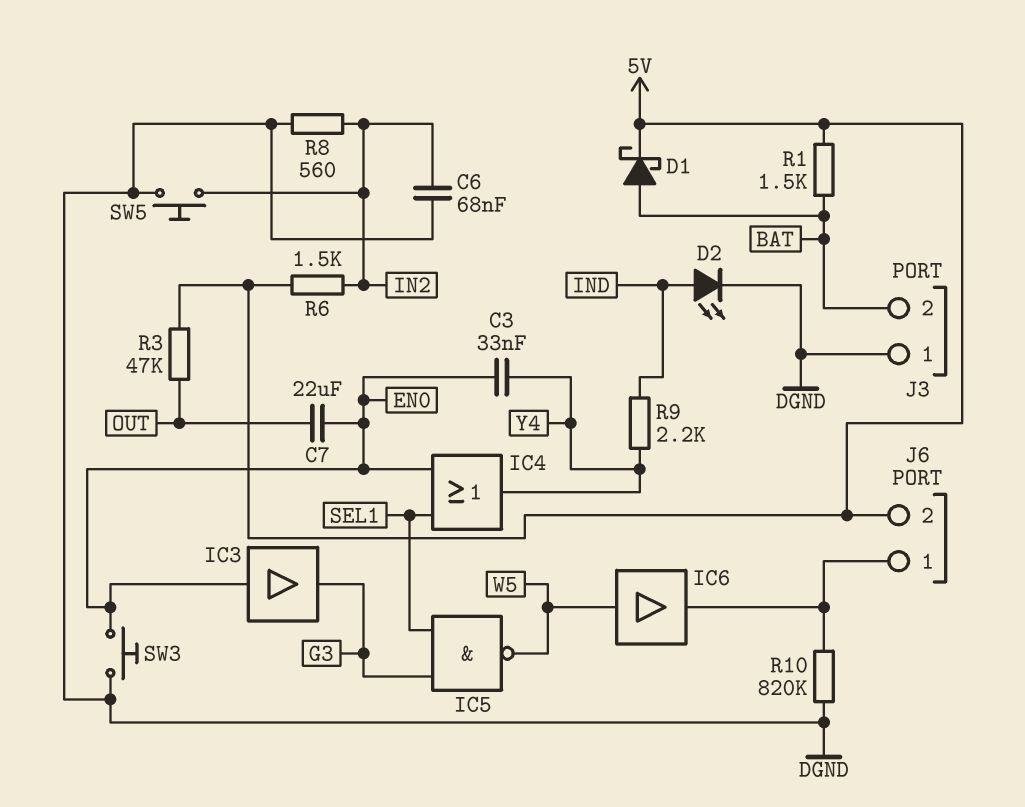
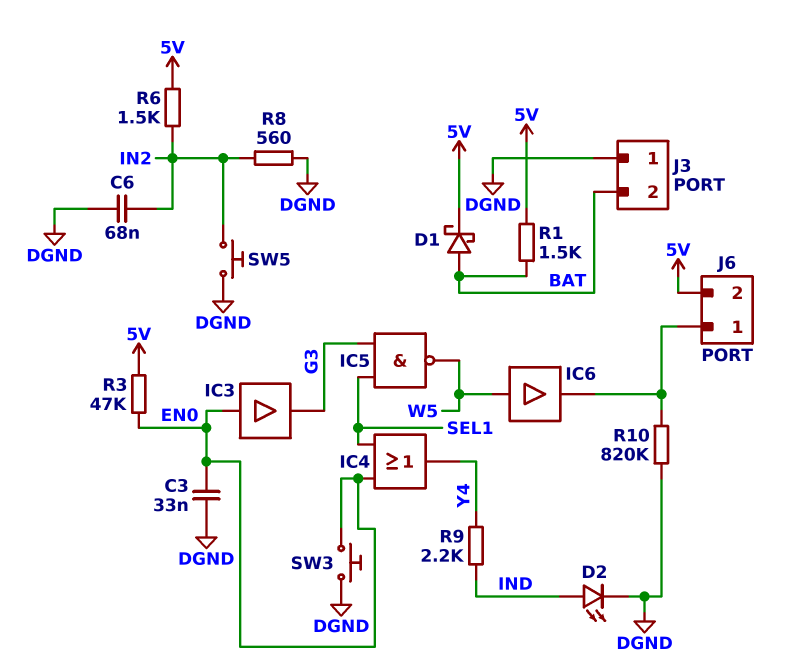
C3: 33nF (EN0, Y4) -> 33nF (DGND, EN0)
C7: 22uF (EN0, OUT) -> none
R3: 47k (5V, OUT) -> 47k (5V, EN0)

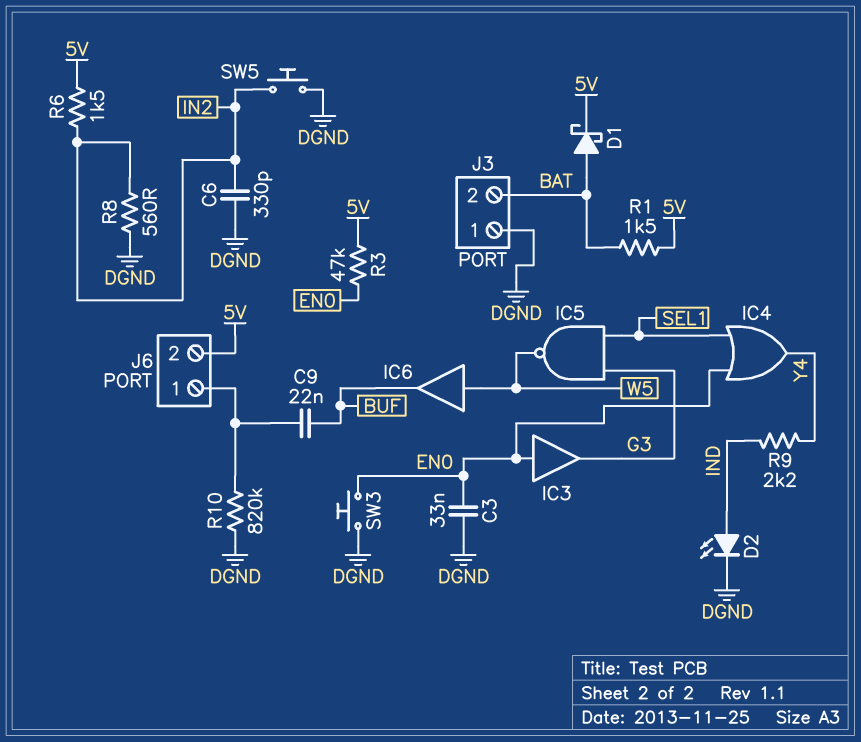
C6: 68nF (DGND, IN2) -> 330pF (DGND, IN2)
C9: none -> 22nF (BUF, J6/1)
IC6: buffer (in W5, out J6/1) -> buffer (in W5, out BUF)

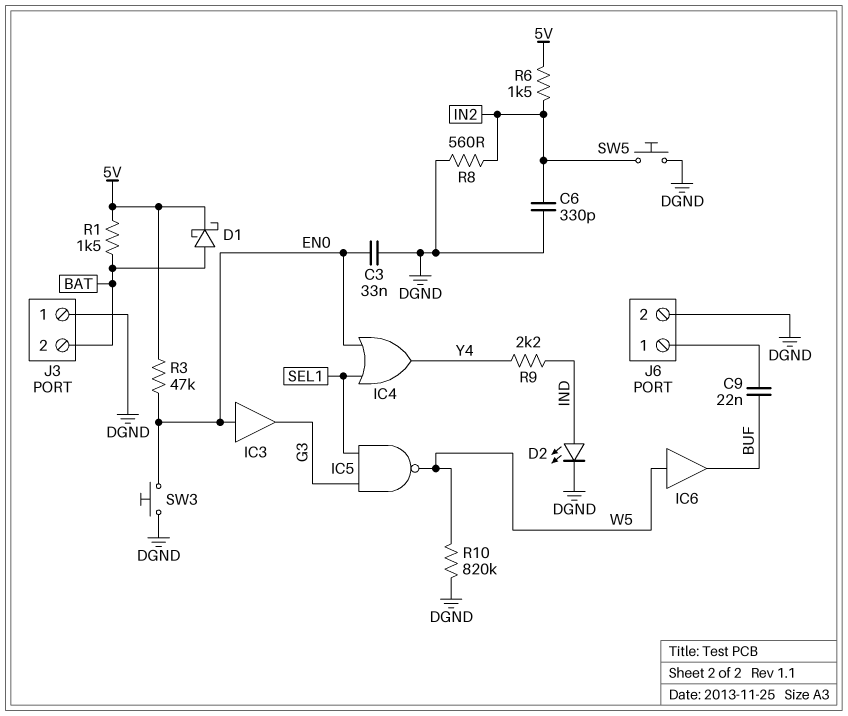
J6 pin 2: 5V -> DGND
R10: 820k (DGND, J6/1) -> 820k (DGND, W5)

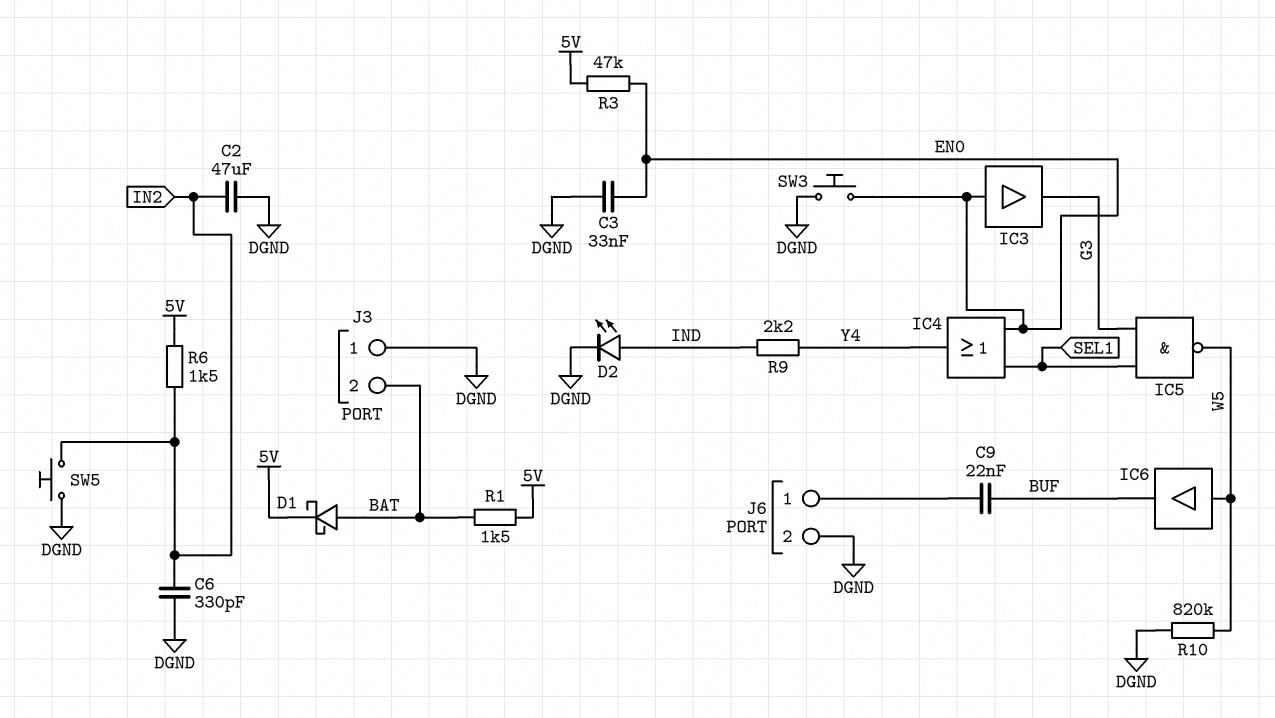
C2: none -> 47uF (DGND, IN2)
R8: 560 (DGND, IN2) -> none

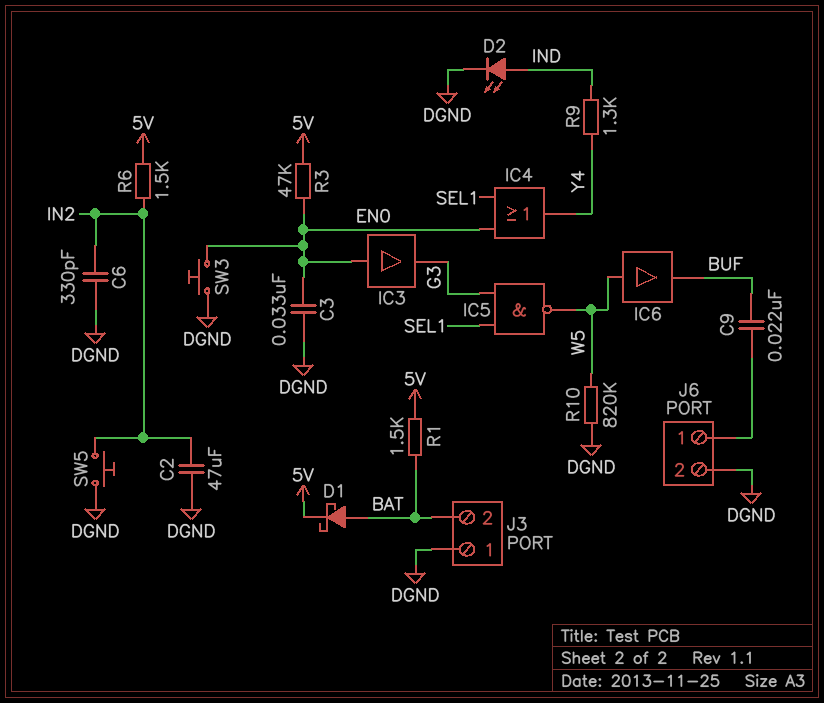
R9: 2.2k (IND, Y4) -> 1.3k (IND, Y4)

